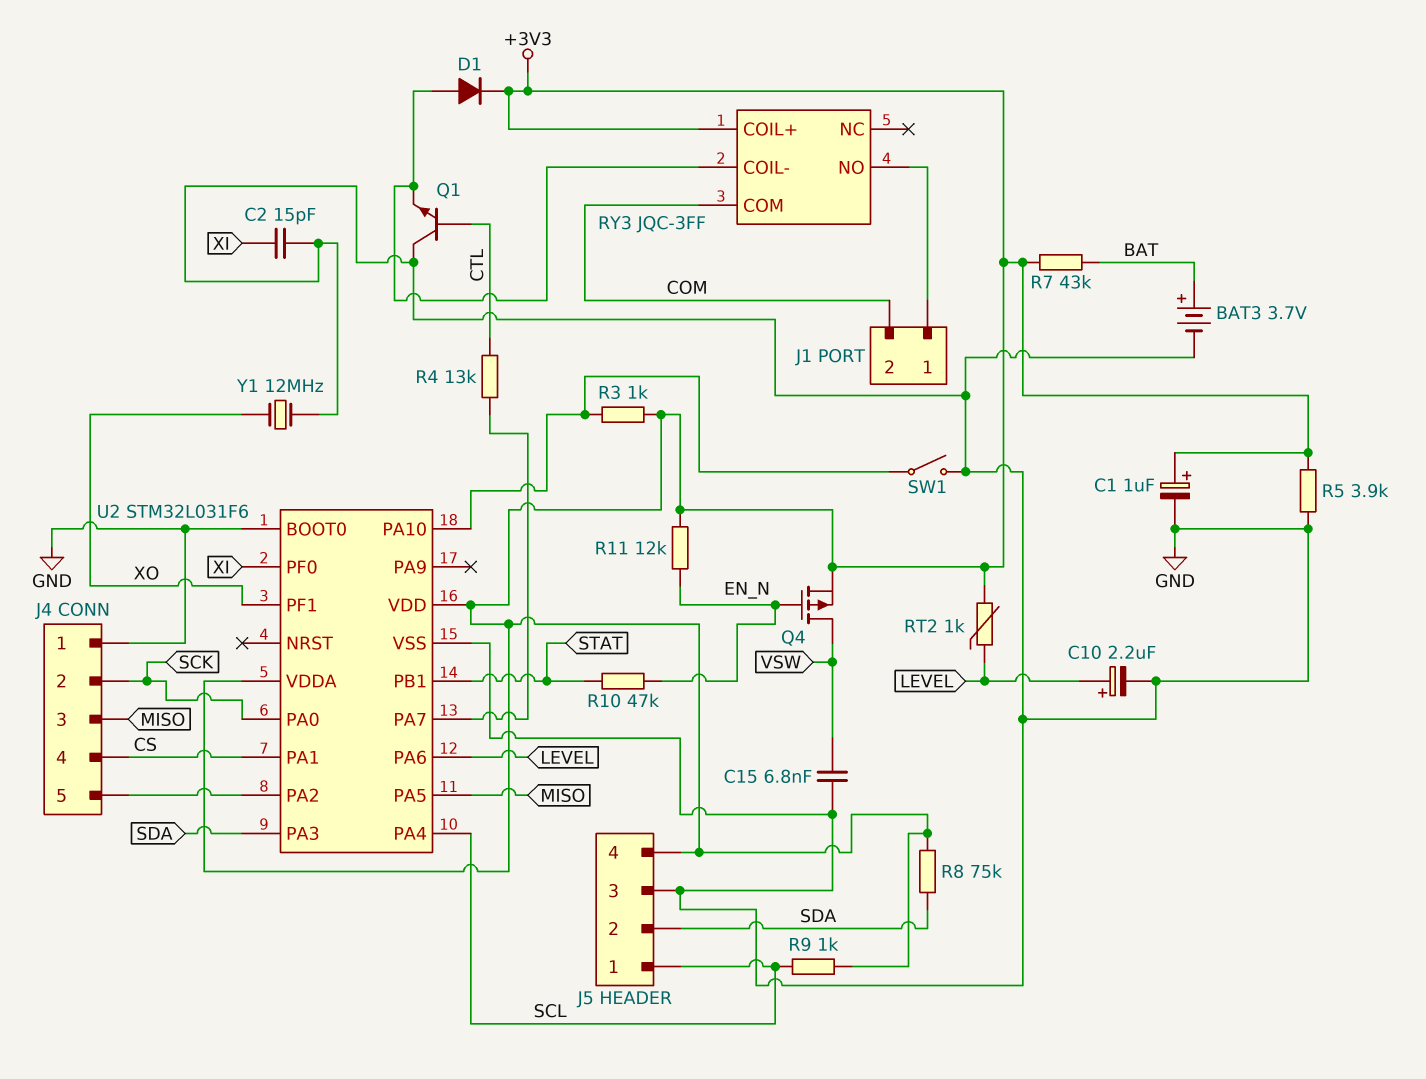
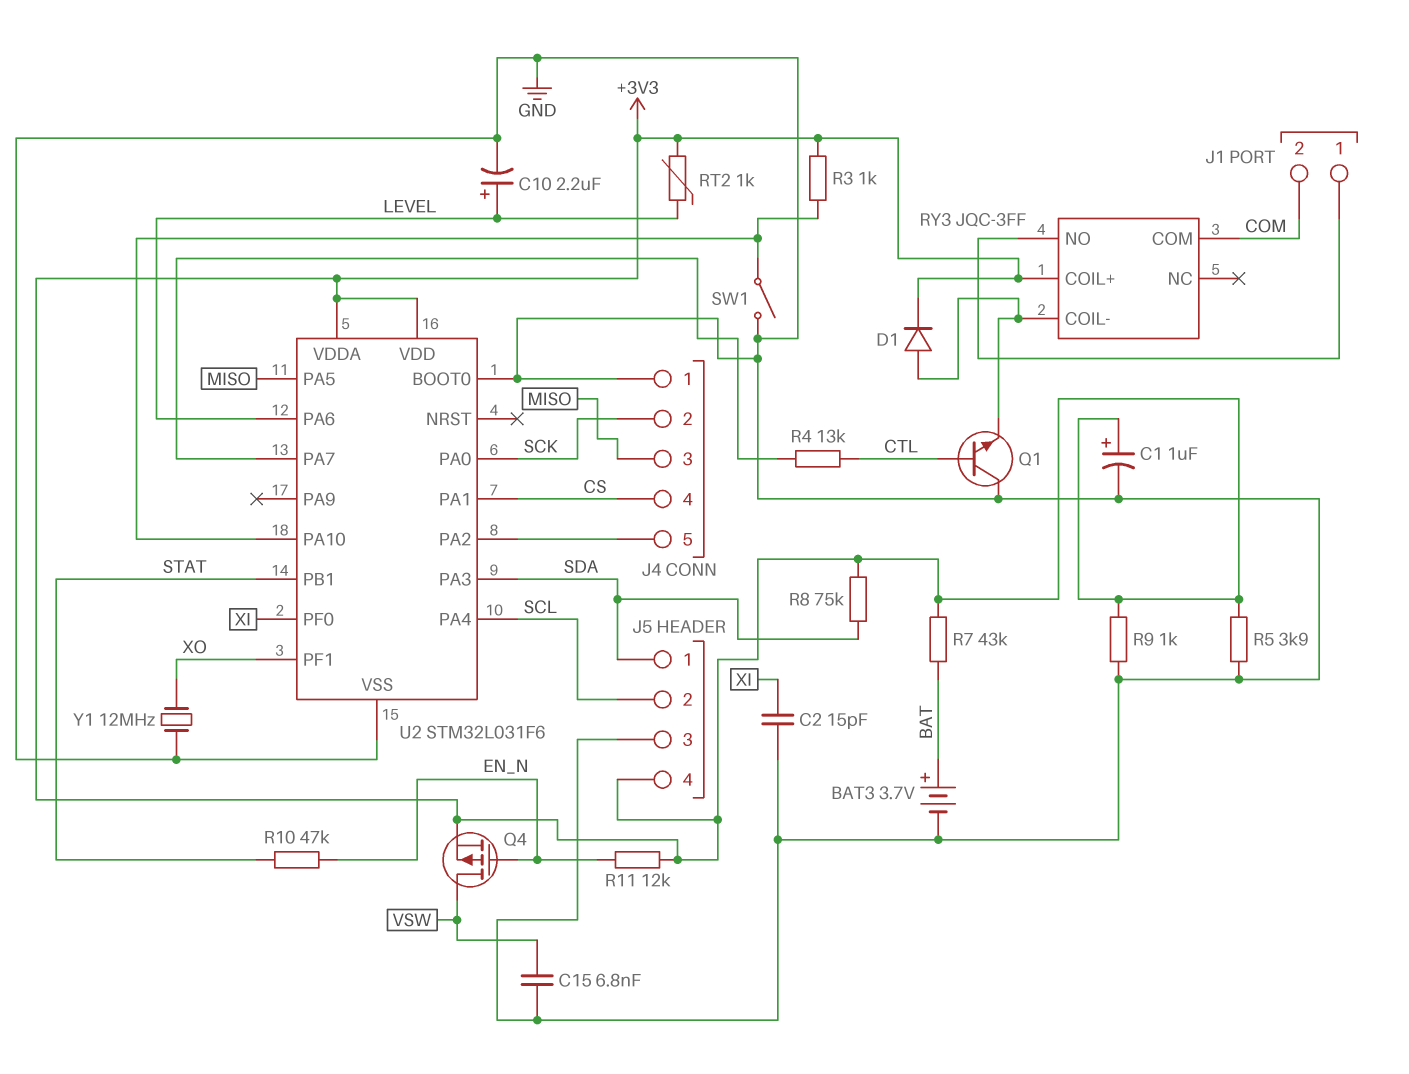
J5 pin 1: SCL -> SDA
J5 pin 2: SDA -> SCL
R9: 1k (+3V3, SCL) -> 1k (+3V3, GND)

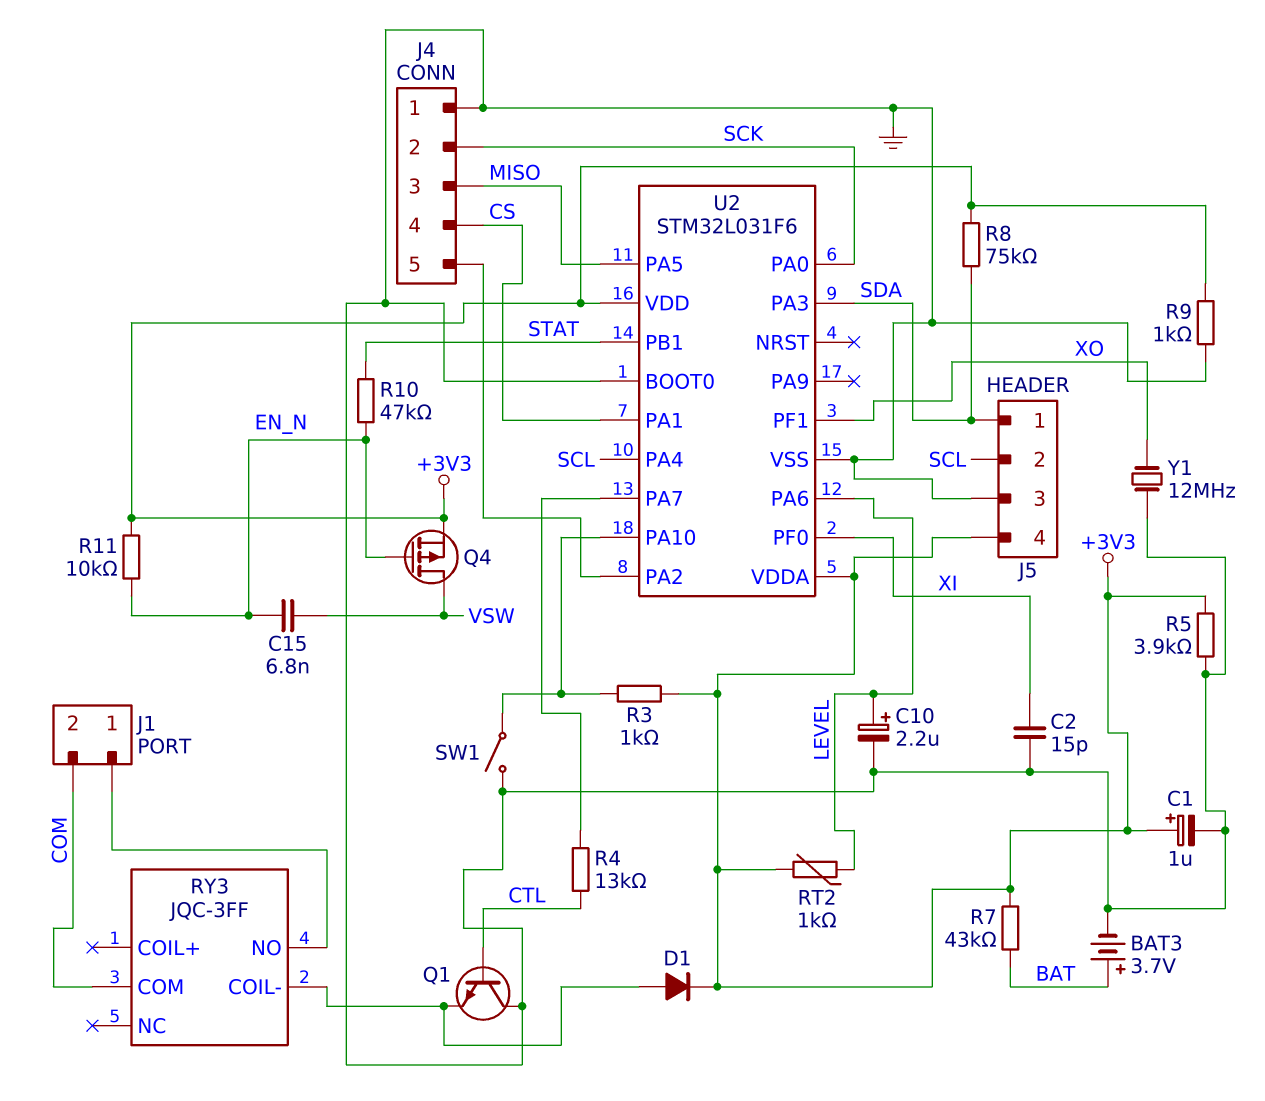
C15: 6.8nF (GND, VSW) -> 6.8nF (EN_N, VSW)
R11: 12k (+3V3, EN_N) -> 10k (+3V3, EN_N)
RY3 pin COIL+: +3V3 -> none

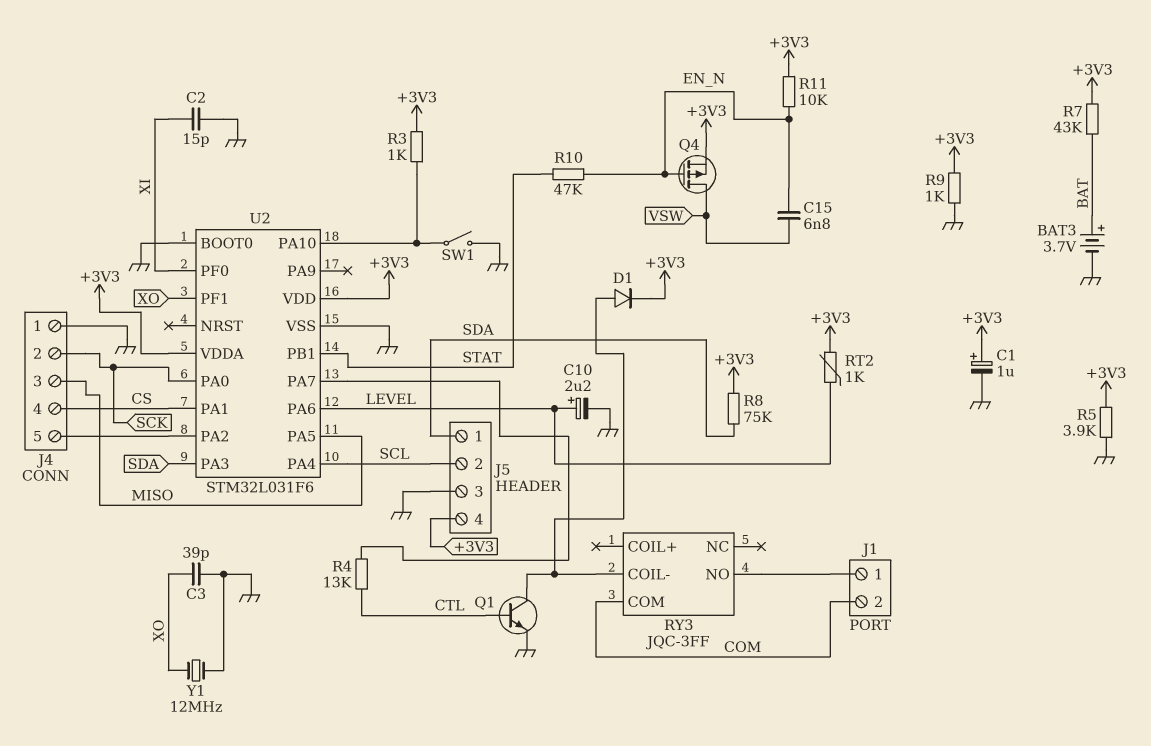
C3: none -> 39pF (GND, XO)
Q1: NPN (B CTL, C GND, E RY3/COIL-) -> NPN (B CTL, C RY3/COIL-, E GND)

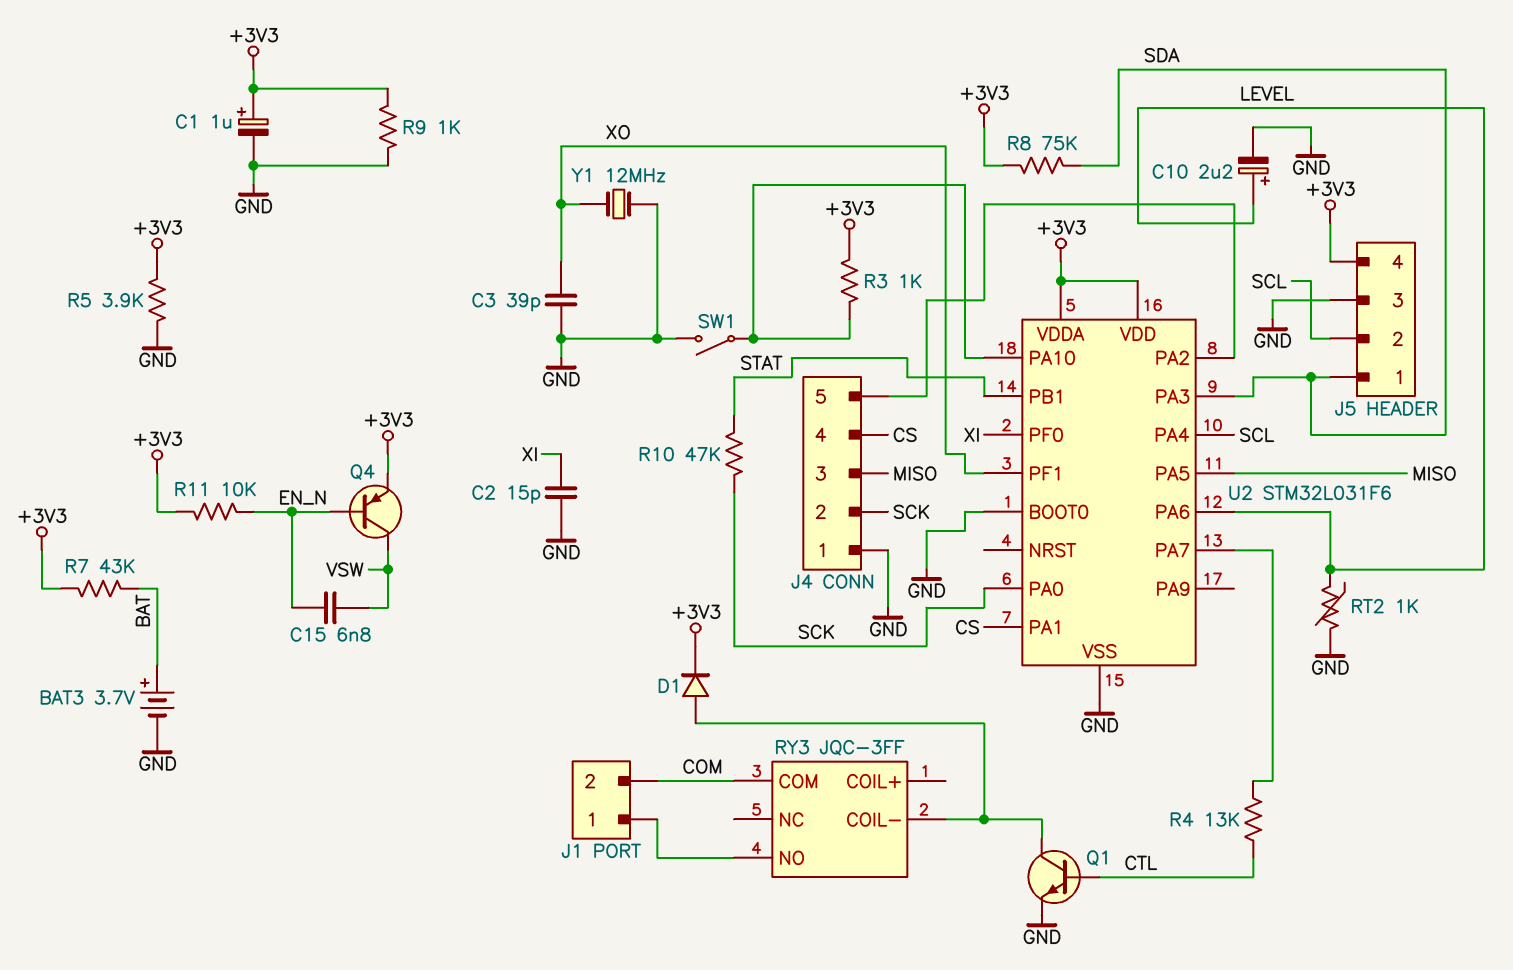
Q4: PMOS (G EN_N, D VSW, S +3V3) -> PNP (B EN_N, C VSW, E +3V3)
R10: 47k (EN_N, STAT) -> 47k (SCK, STAT)
RT2: 1k (+3V3, LEVEL) -> 1k (GND, LEVEL)

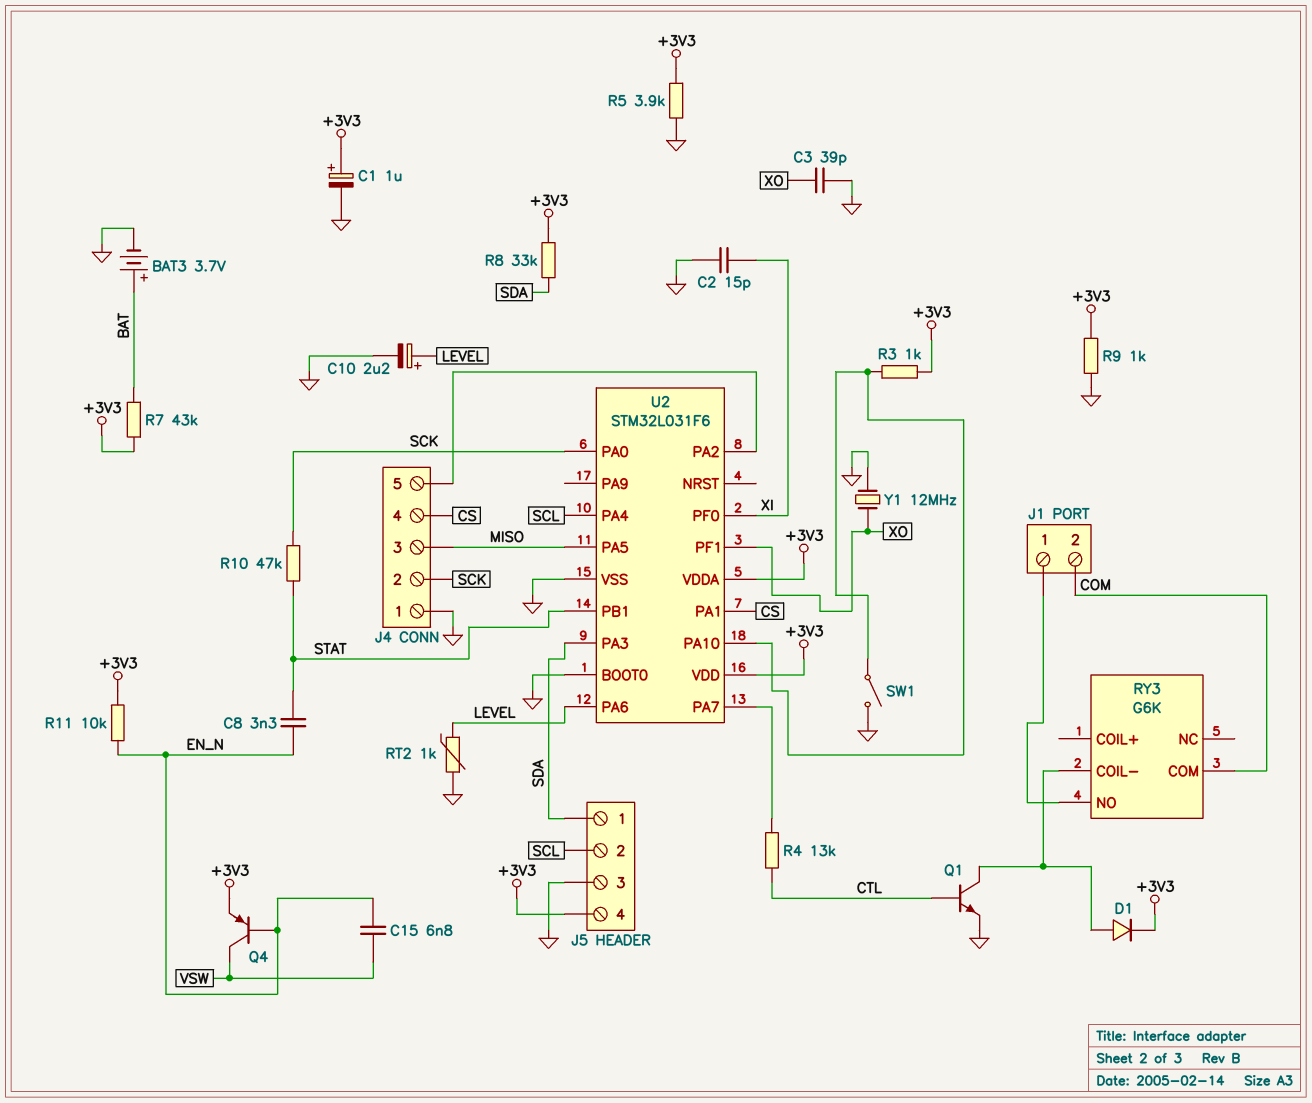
C8: none -> 3.3nF (EN_N, STAT)
R8: 75k (+3V3, SDA) -> 33k (+3V3, SDA)
RY3: JQC-3FF -> G6K

